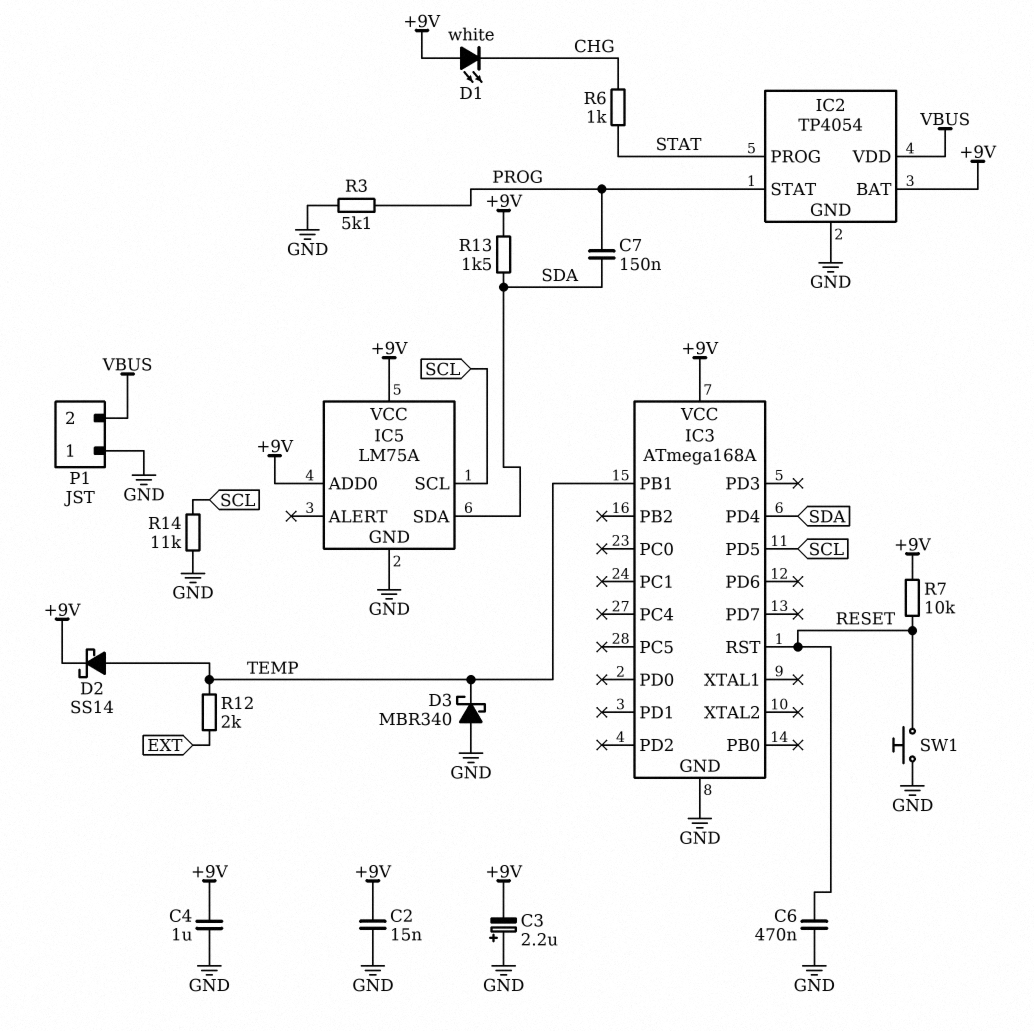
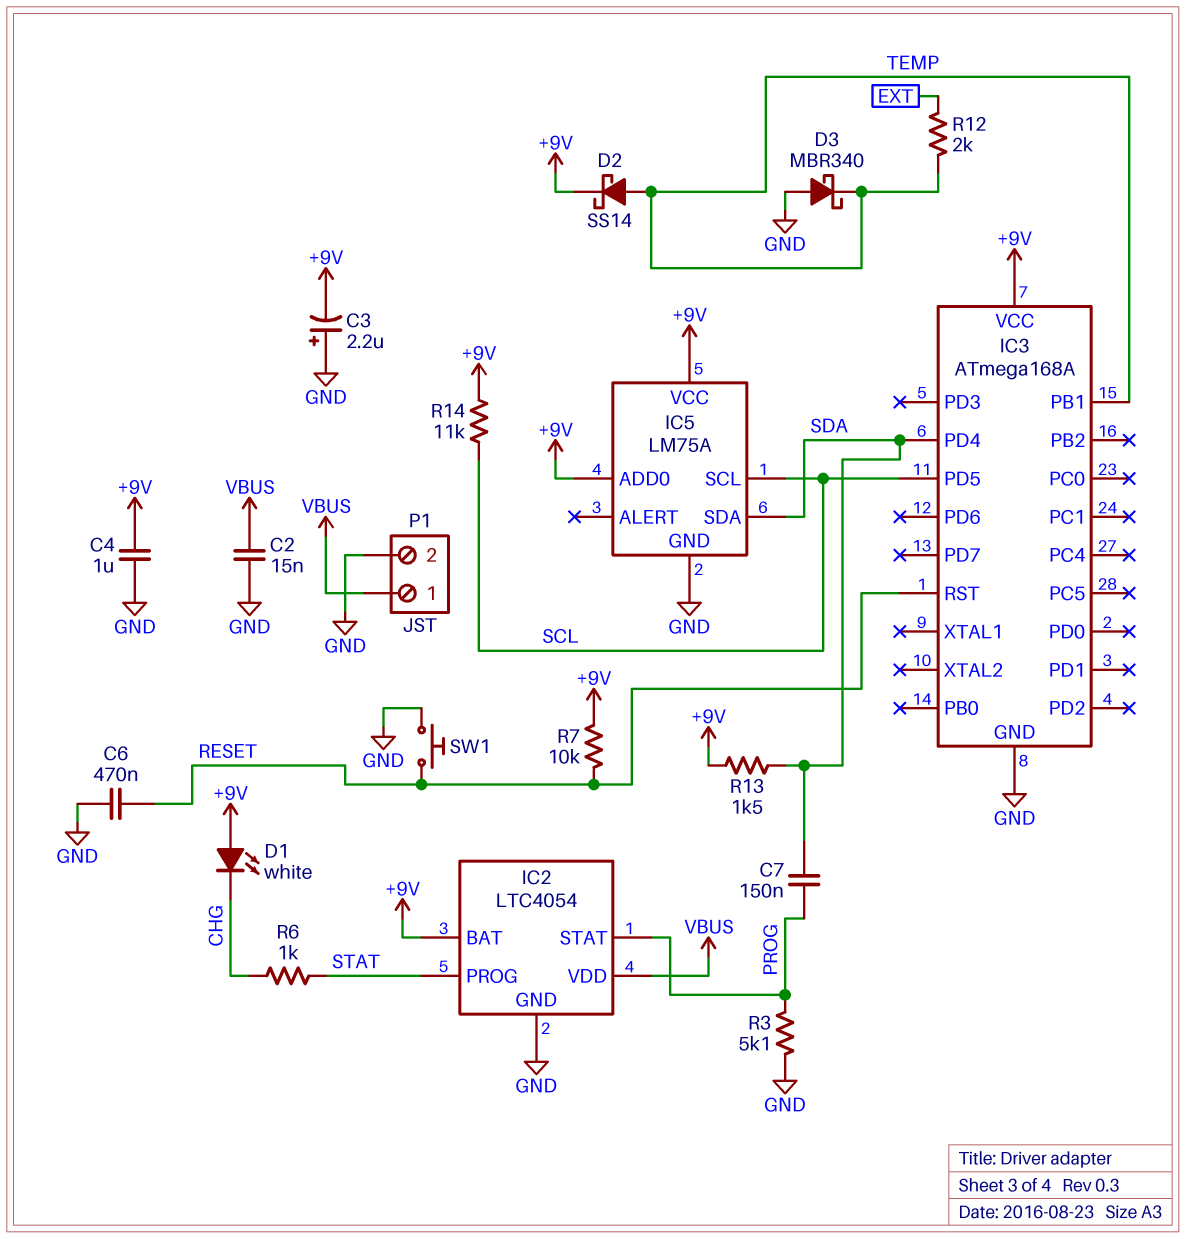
C2: 15nF (+9V, GND) -> 15nF (GND, VBUS)
IC2: TP4054 -> LTC4054
P1 pin 1: GND -> VBUS
P1 pin 2: VBUS -> GND
R14: 11k (GND, SCL) -> 11k (+9V, SCL)

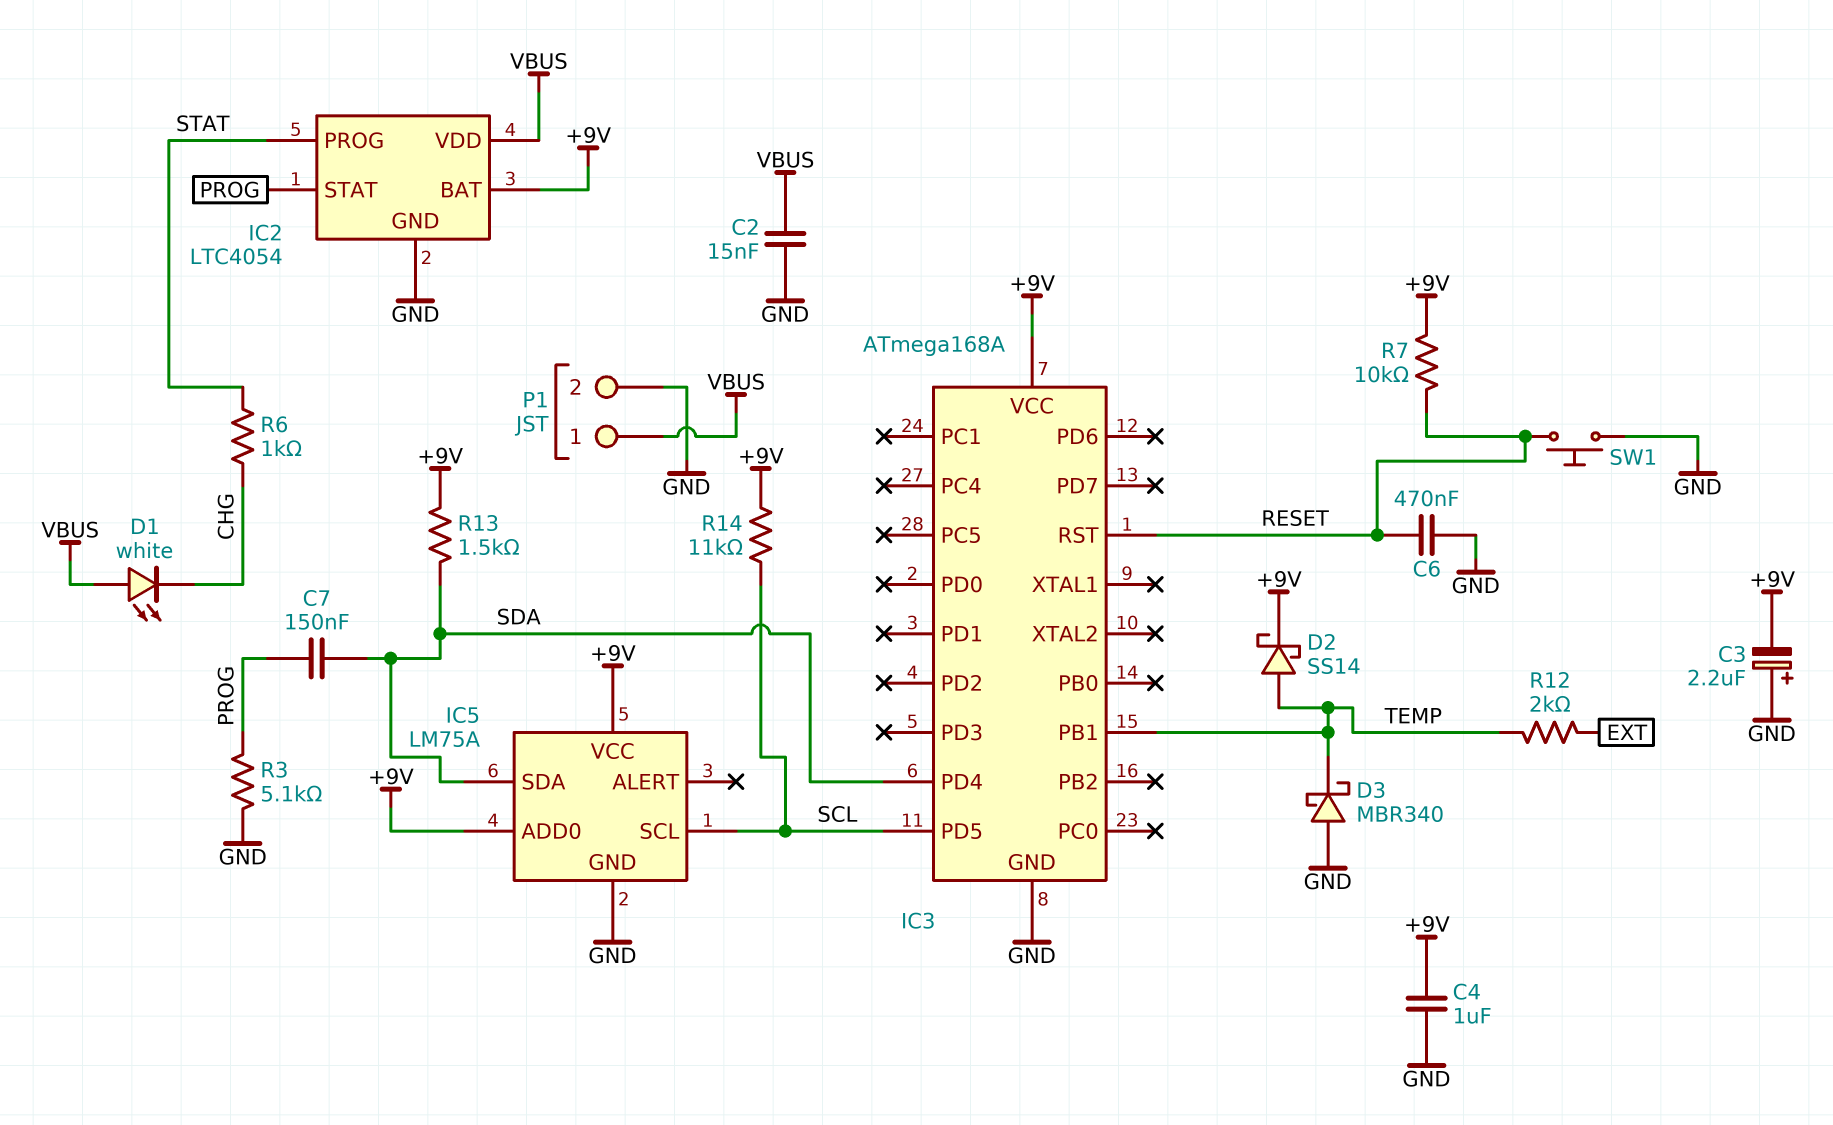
D1: LED white (A +9V, K CHG) -> LED white (A VBUS, K CHG)

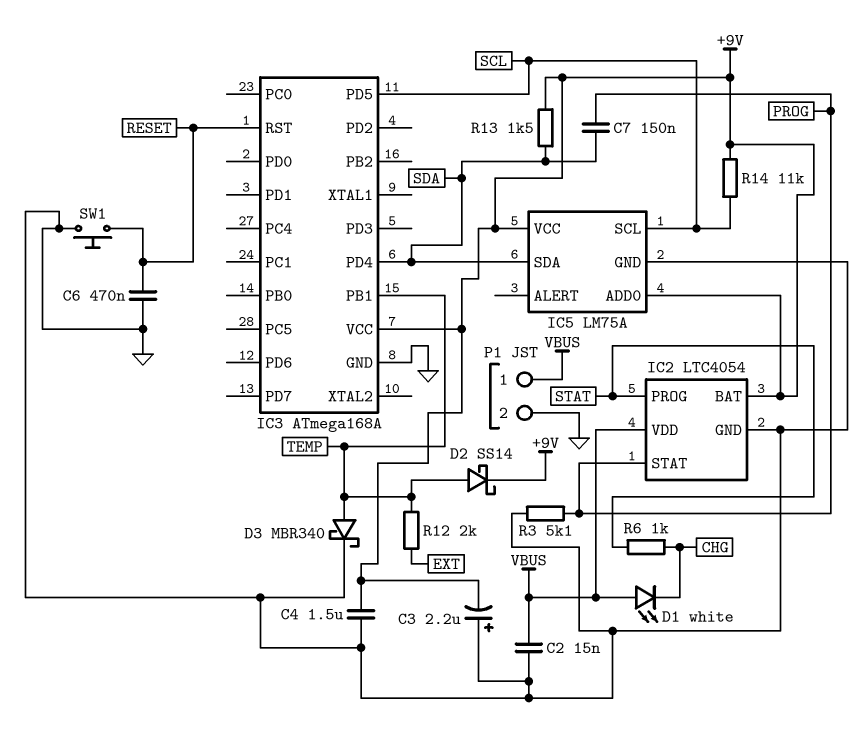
C4: 1uF (+9V, GND) -> 1.5uF (+9V, GND)
D3: schottky MBR340 (A GND, K TEMP) -> schottky MBR340 (A TEMP, K GND)
R7: 10k (+9V, RESET) -> none

